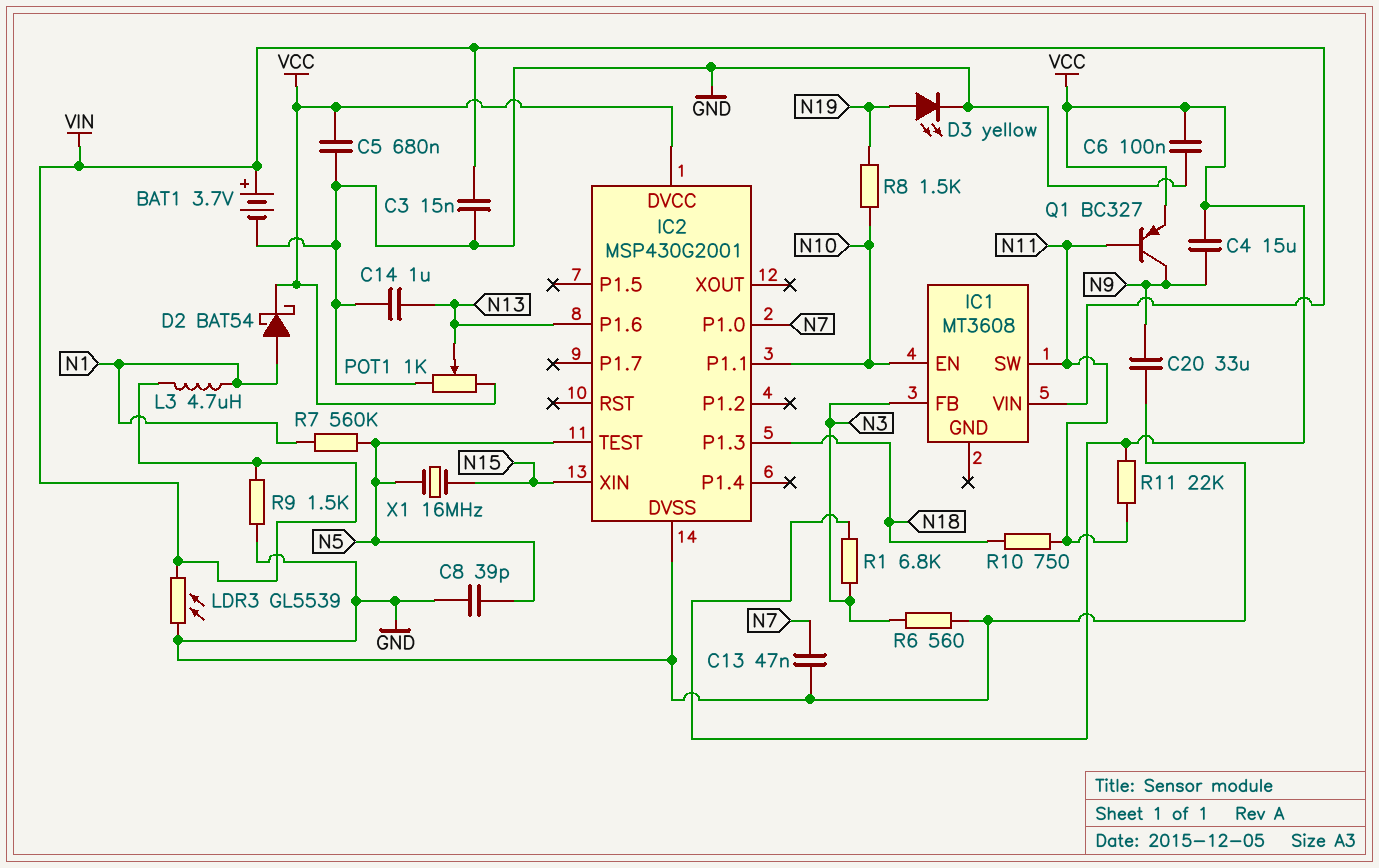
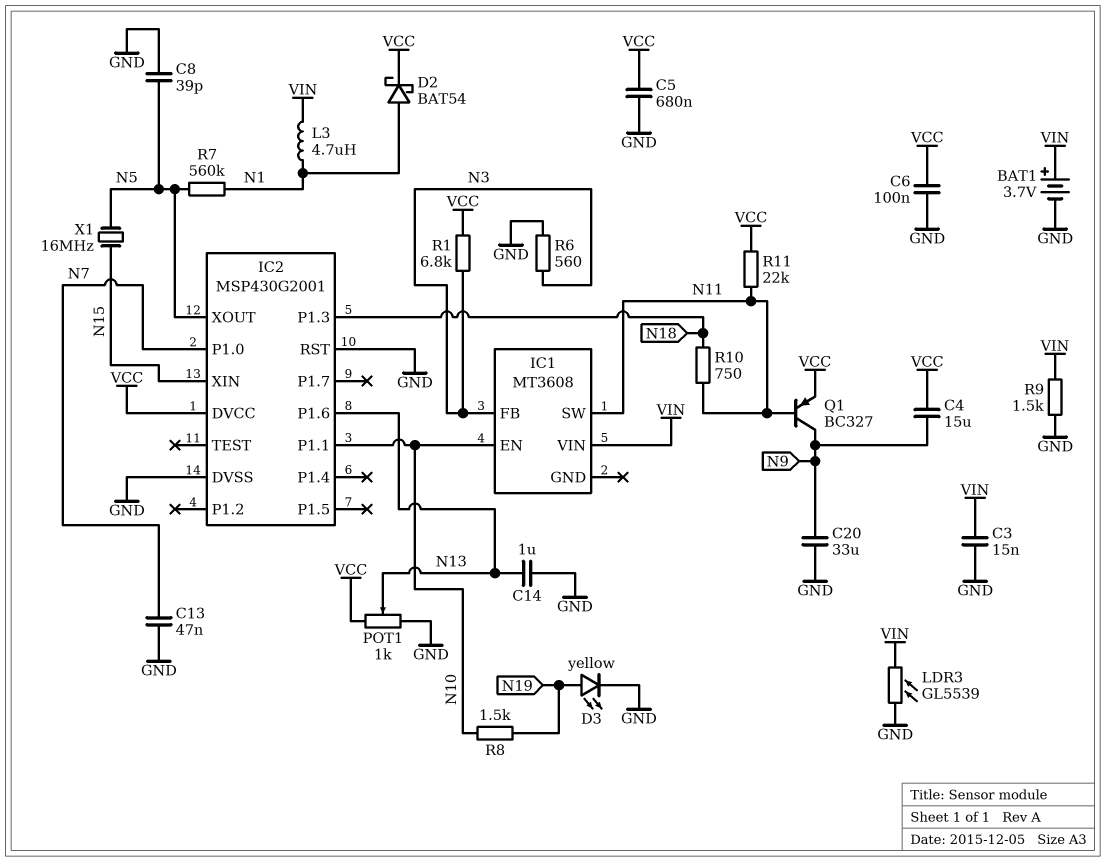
IC2 pin RST: none -> GND
IC2 pin TEST: N5 -> none
IC2 pin XOUT: none -> N5

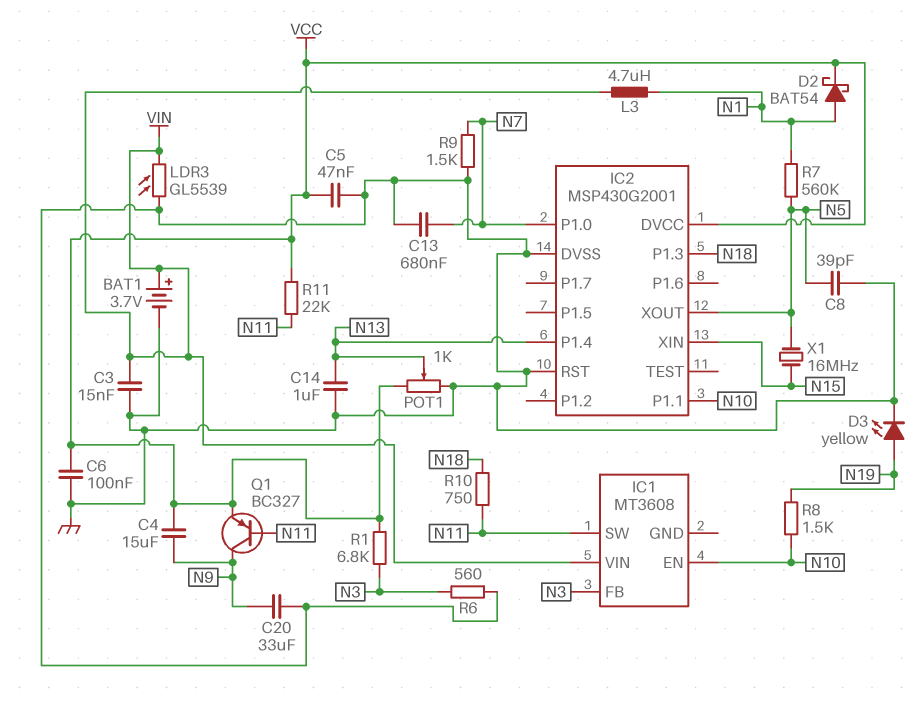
C5: 680nF (GND, VCC) -> 47nF (GND, VCC)
C13: 47nF (GND, N7) -> 680nF (GND, N7)
IC2 pin P1.4: none -> N13
IC2 pin P1.6: N13 -> none
R9: 1.5k (GND, VIN) -> 1.5k (GND, N7)

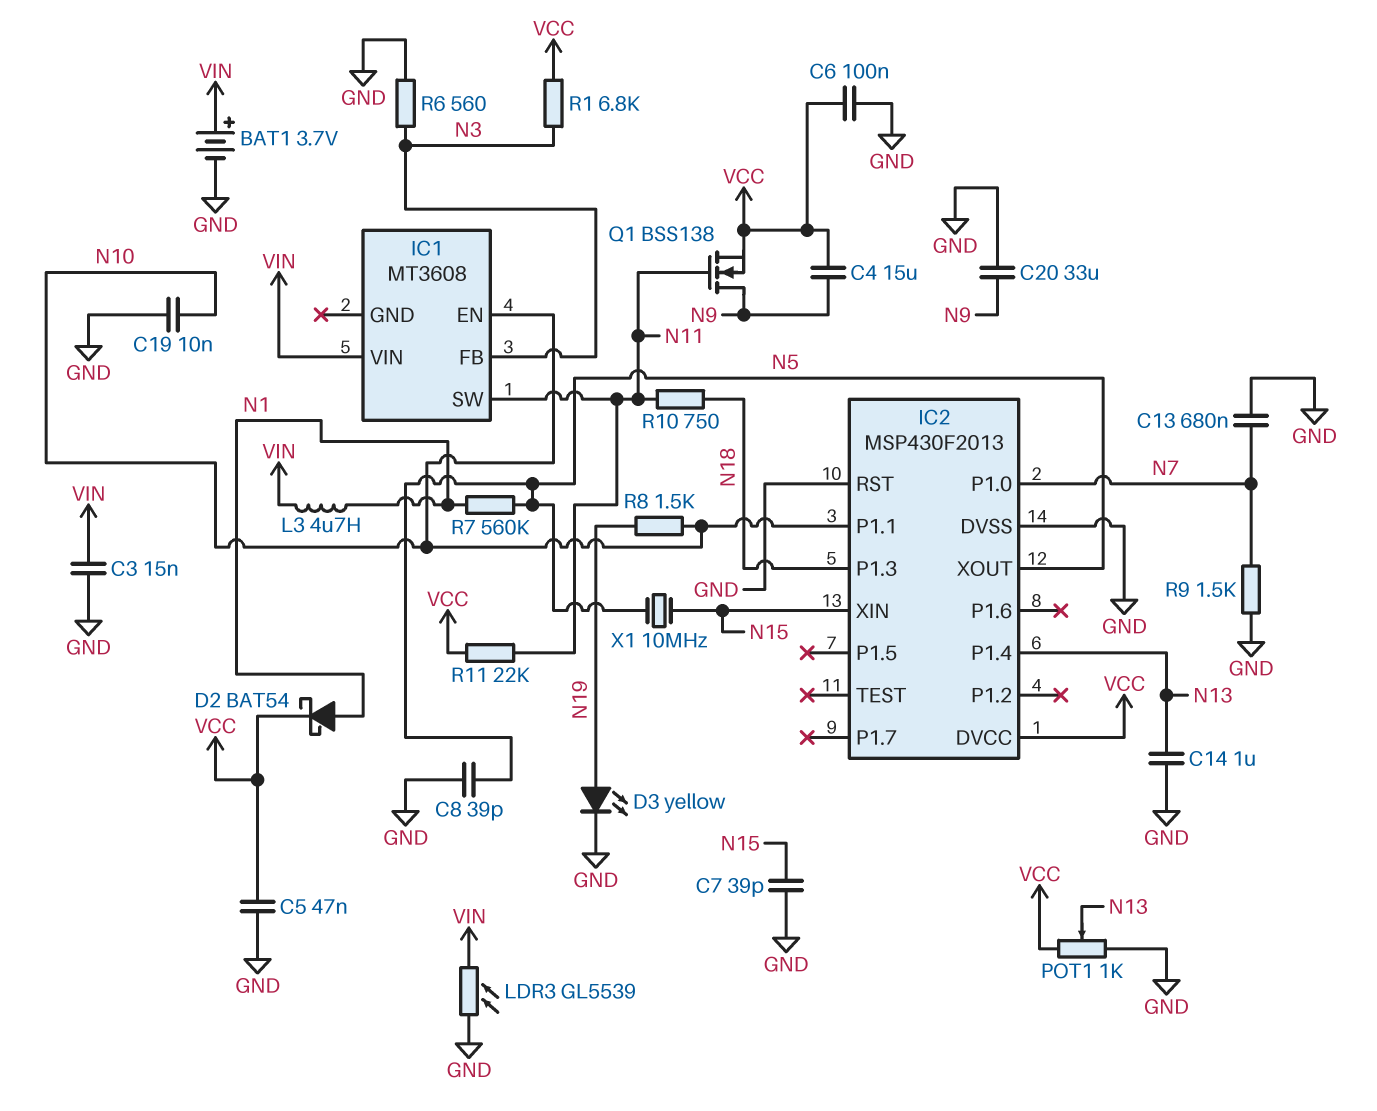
C7: none -> 39pF (GND, N15)
C19: none -> 10nF (GND, N10)
IC2: MSP430G2001 -> MSP430F2013
Q1: PNP BC327 (B N11, C N9, E VCC) -> NMOS BSS138 (G N11, D N9, S VCC)
X1: 16MHz (N5, N15) -> 10MHz (N5, N15)

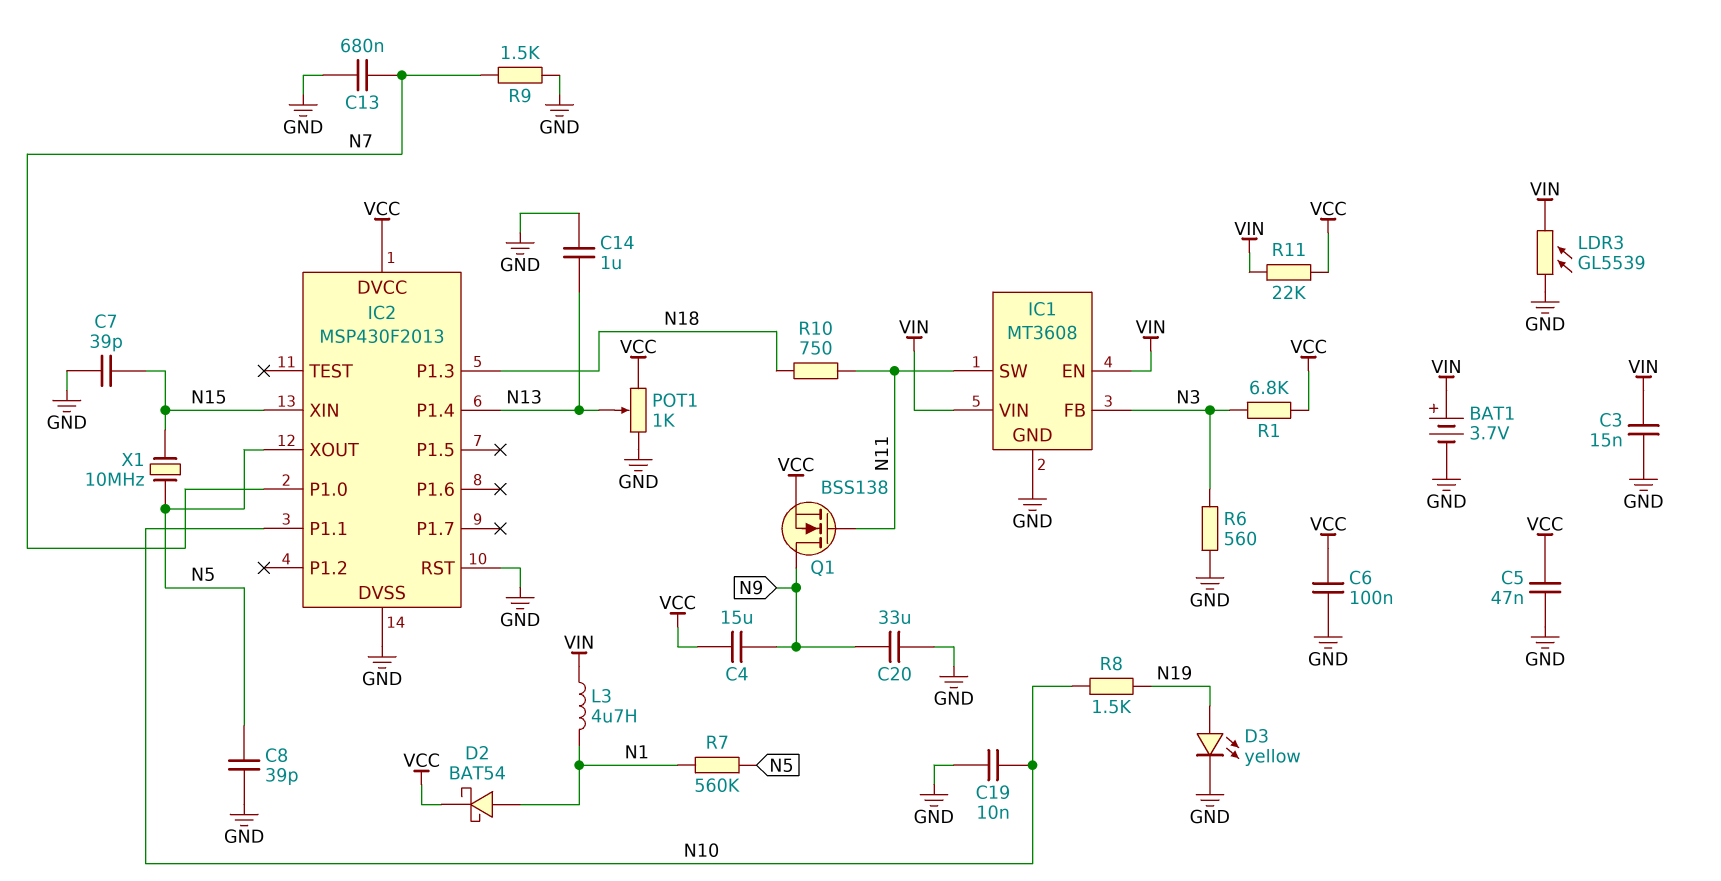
IC1 pin EN: N10 -> VIN
IC1 pin GND: none -> GND
R11: 22k (N11, VCC) -> 22k (VCC, VIN)

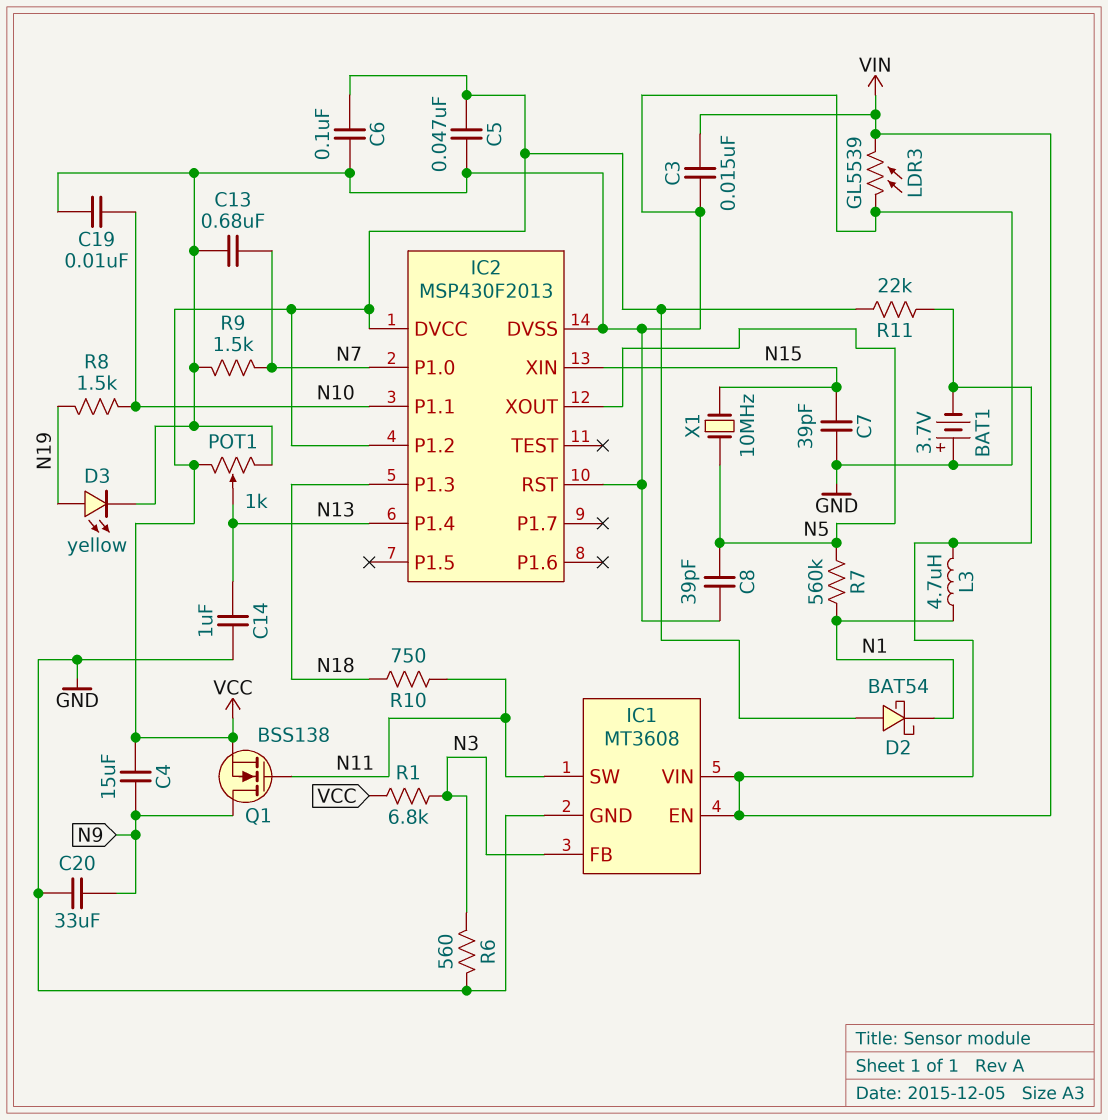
BAT1: 3.7V (plus VIN, minus GND) -> 3.7V (plus GND, minus VIN)
D2: schottky BAT54 (A N1, K VCC) -> schottky BAT54 (A VCC, K N1)
IC2 pin P1.2: none -> VCC

